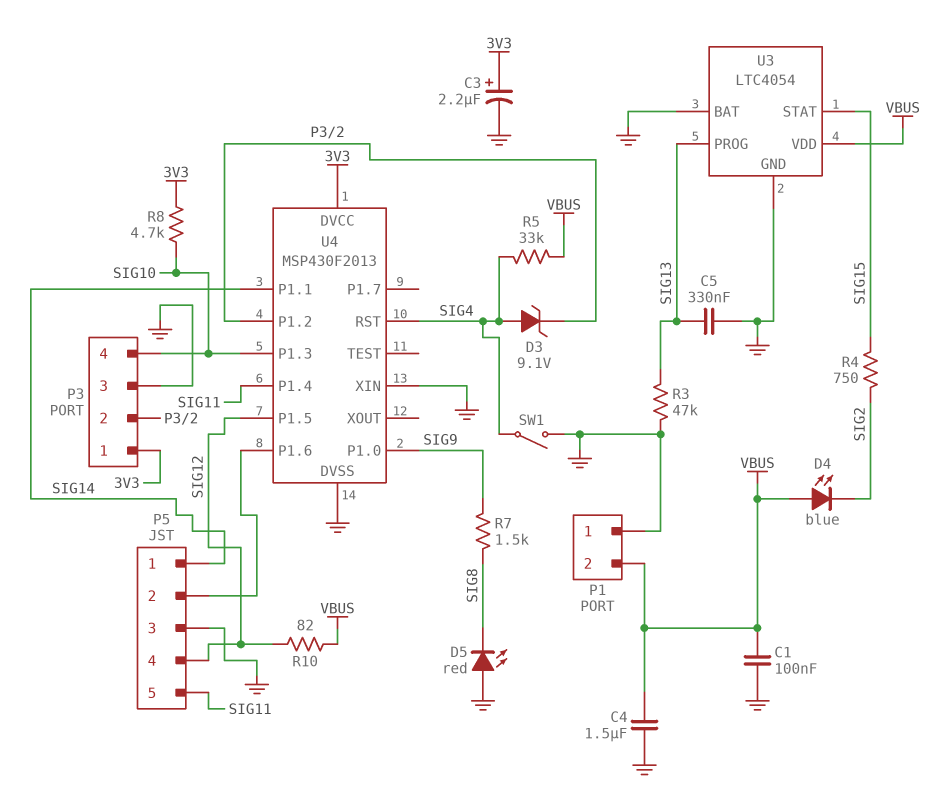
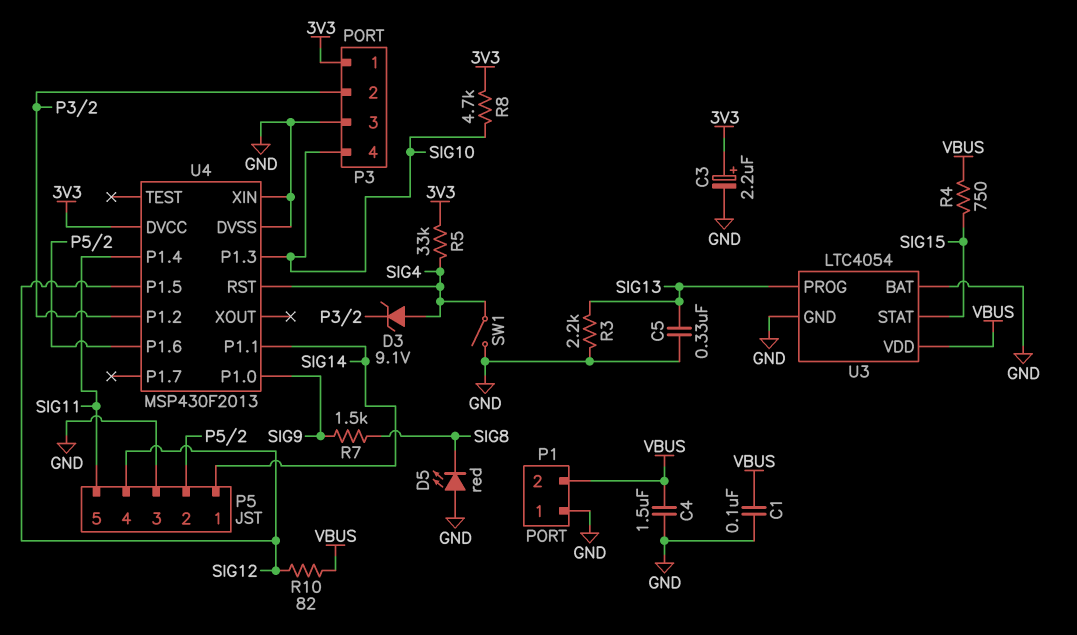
D4: LED blue (A VBUS, K SIG2) -> none
R3: 47k (GND, SIG13) -> 2.2k (GND, SIG13)
R4: 750 (SIG2, SIG15) -> 750 (SIG15, VBUS)
R5: 33k (SIG4, VBUS) -> 33k (3V3, SIG4)

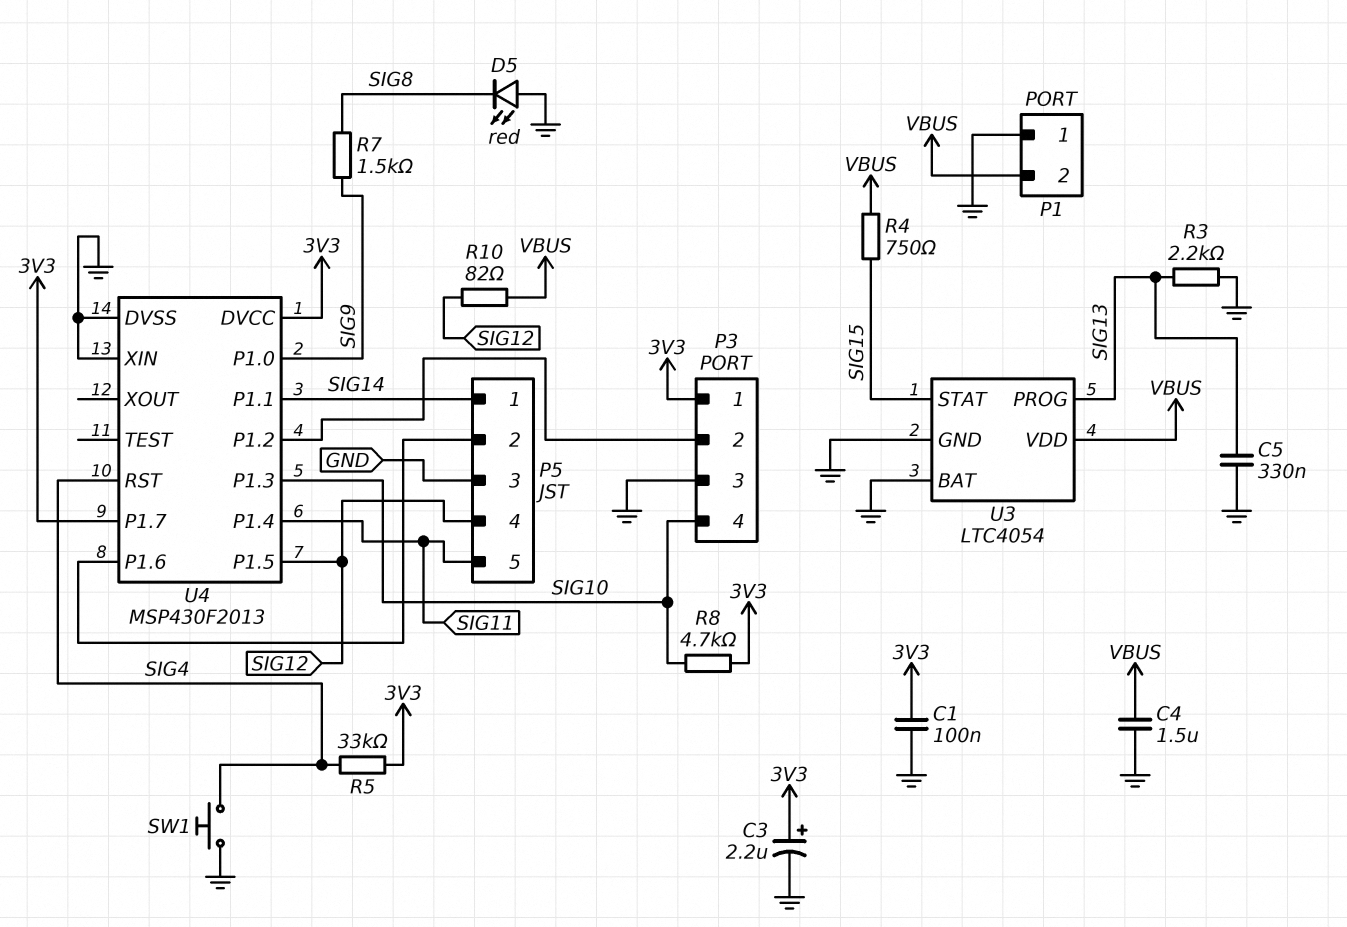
C1: 100nF (GND, VBUS) -> 100nF (3V3, GND)
D3: zener 9.1V (A SIG4, K P3/2) -> none
SW1: switch (GND, SIG4) -> button (GND, SIG4)
U4 pin P1.7: none -> 3V3

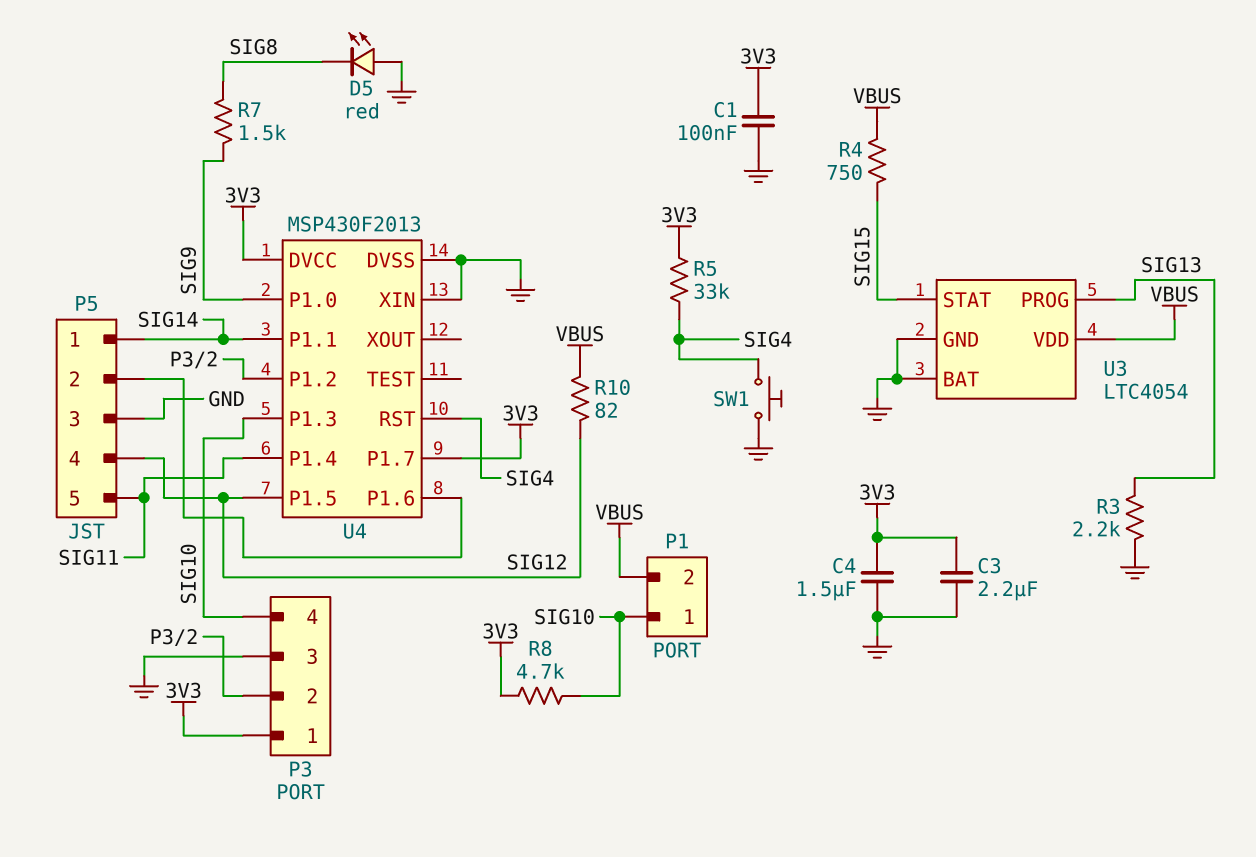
C3: 2.2uF (plus 3V3, minus GND) -> 2.2uF (3V3, GND)
C4: 1.5uF (GND, VBUS) -> 1.5uF (3V3, GND)
C5: 330nF (GND, SIG13) -> none
P1 pin 1: GND -> SIG10

